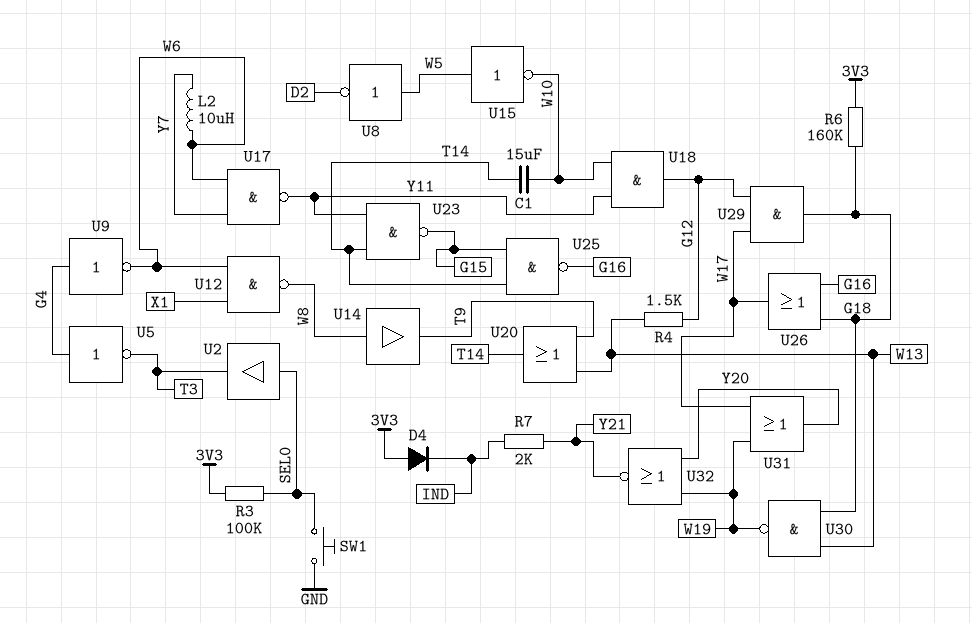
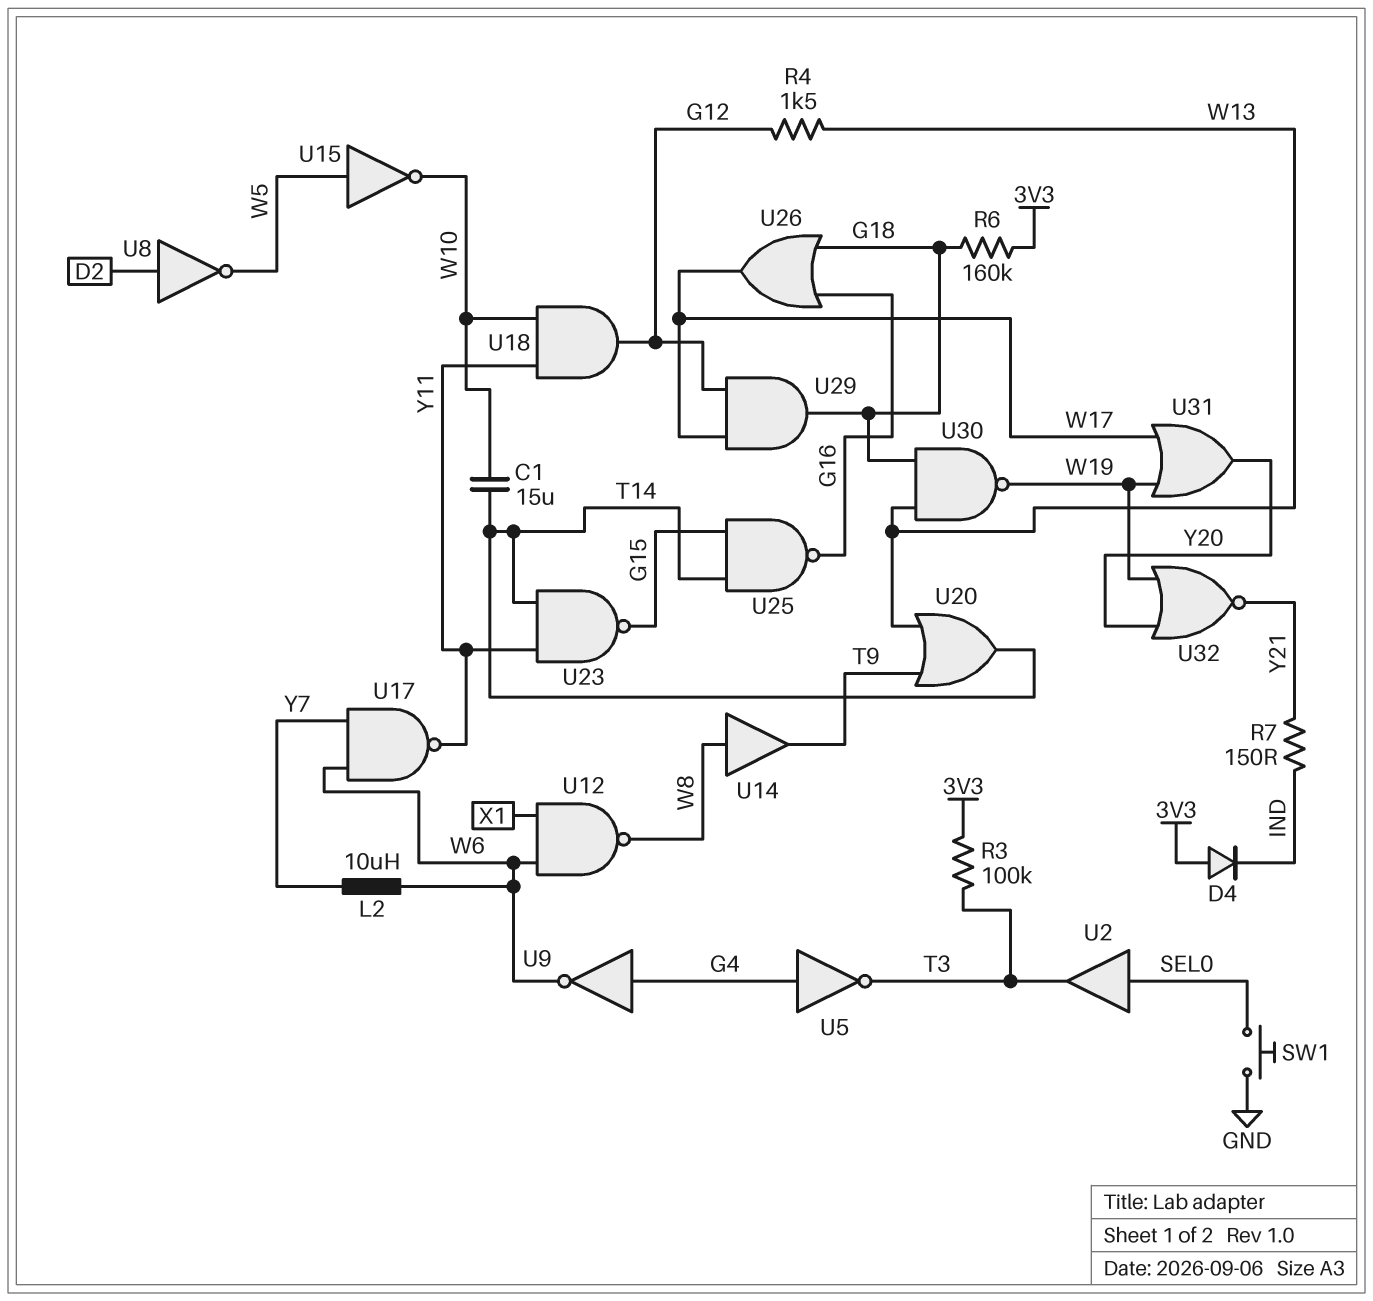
R3: 100k (3V3, SEL0) -> 100k (3V3, T3)
R7: 2k (IND, Y21) -> 150 (IND, Y21)
U8: NOT (in W5, out D2) -> NOT (in D2, out W5)

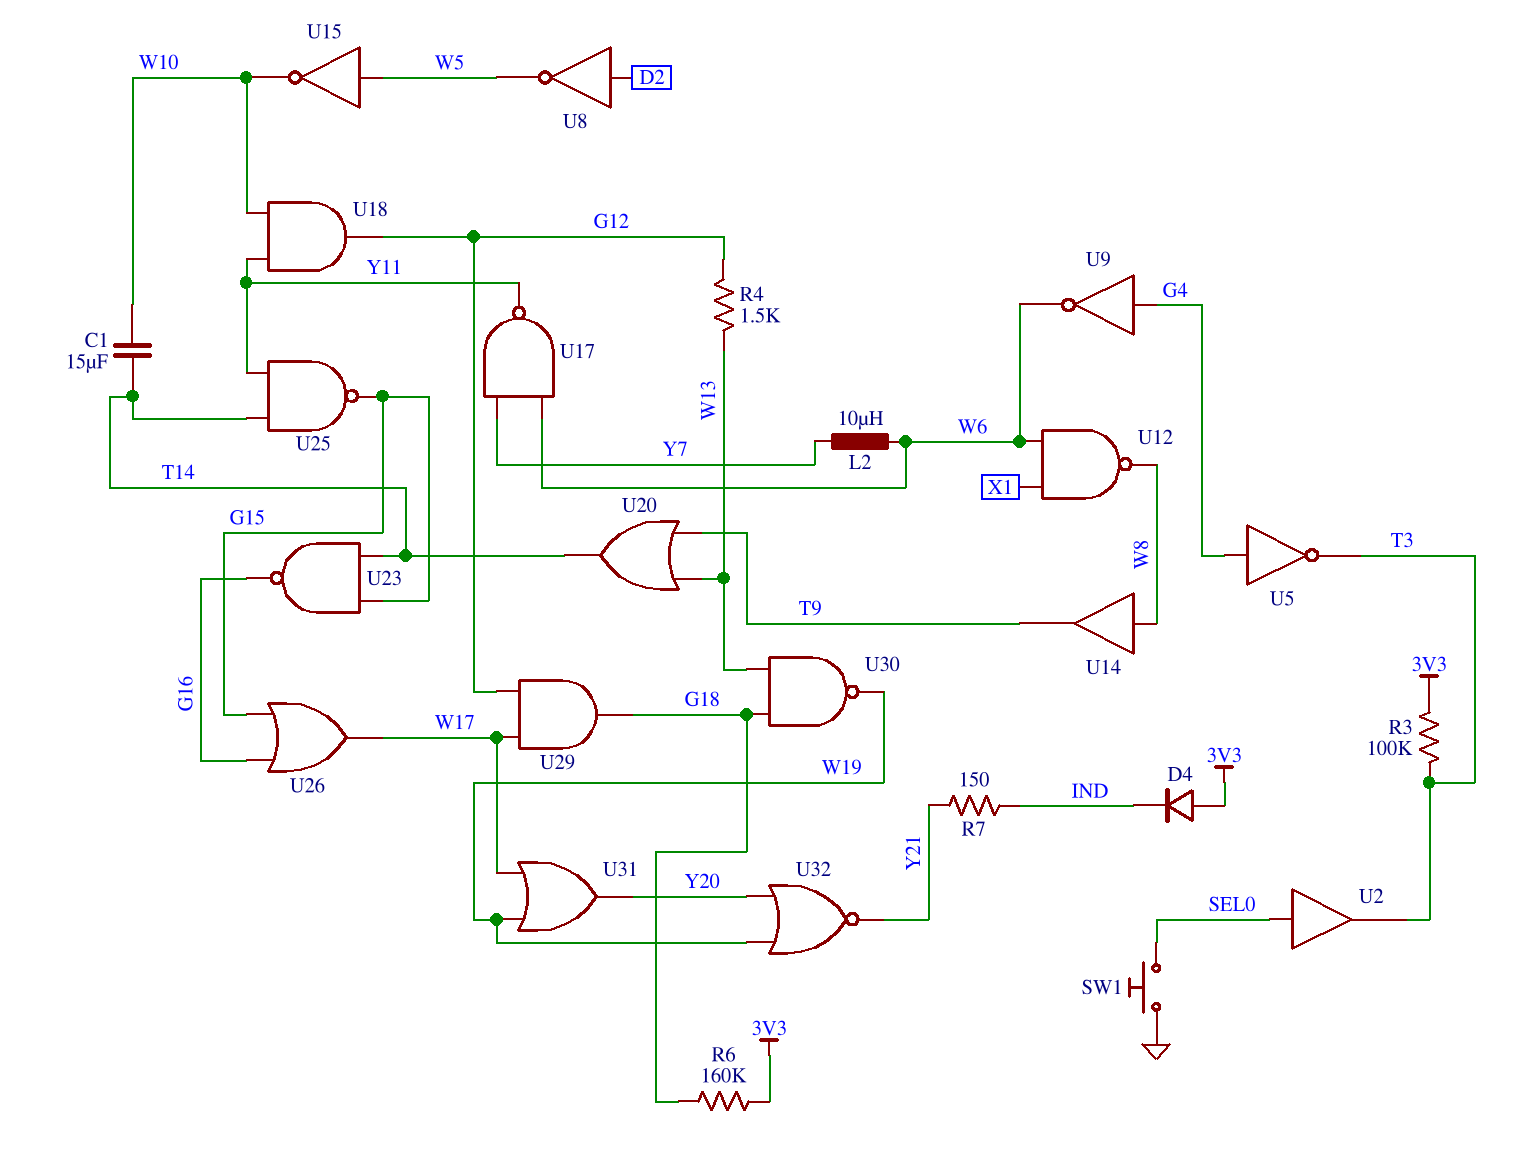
U23: NAND (in T14, in Y11, out G15) -> NAND (in G15, in T14, out G16)
U25: NAND (in G15, in T14, out G16) -> NAND (in T14, in Y11, out G15)
U26: OR (in G16, in G18, out W17) -> OR (in G15, in G16, out W17)

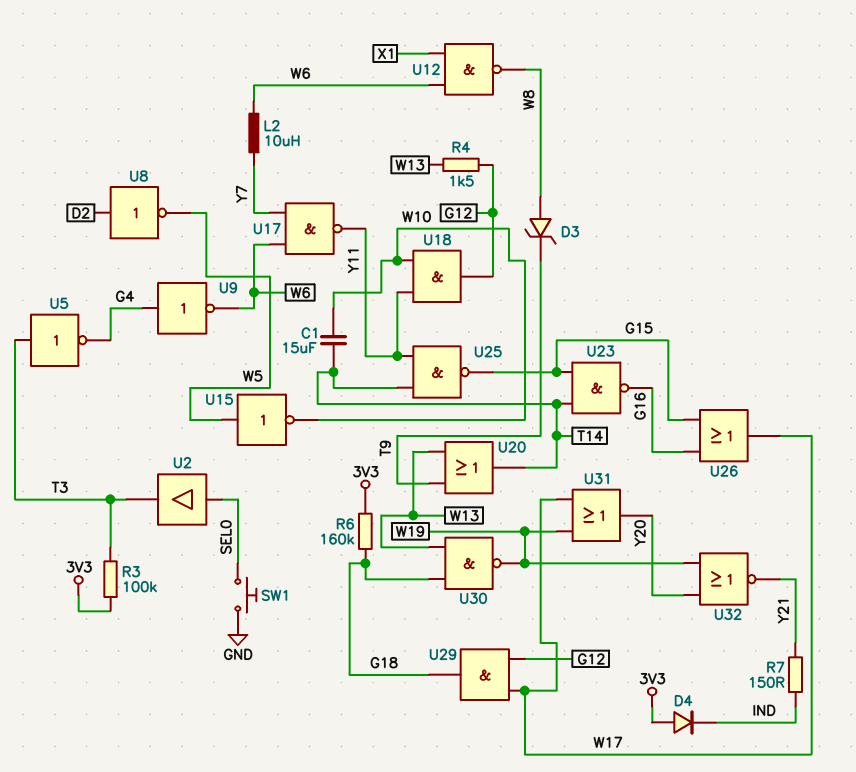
D3: none -> zener (A W8, K T9)
U5: NOT (in G4, out T3) -> NOT (in T3, out G4)
U14: buffer (in W8, out T9) -> none

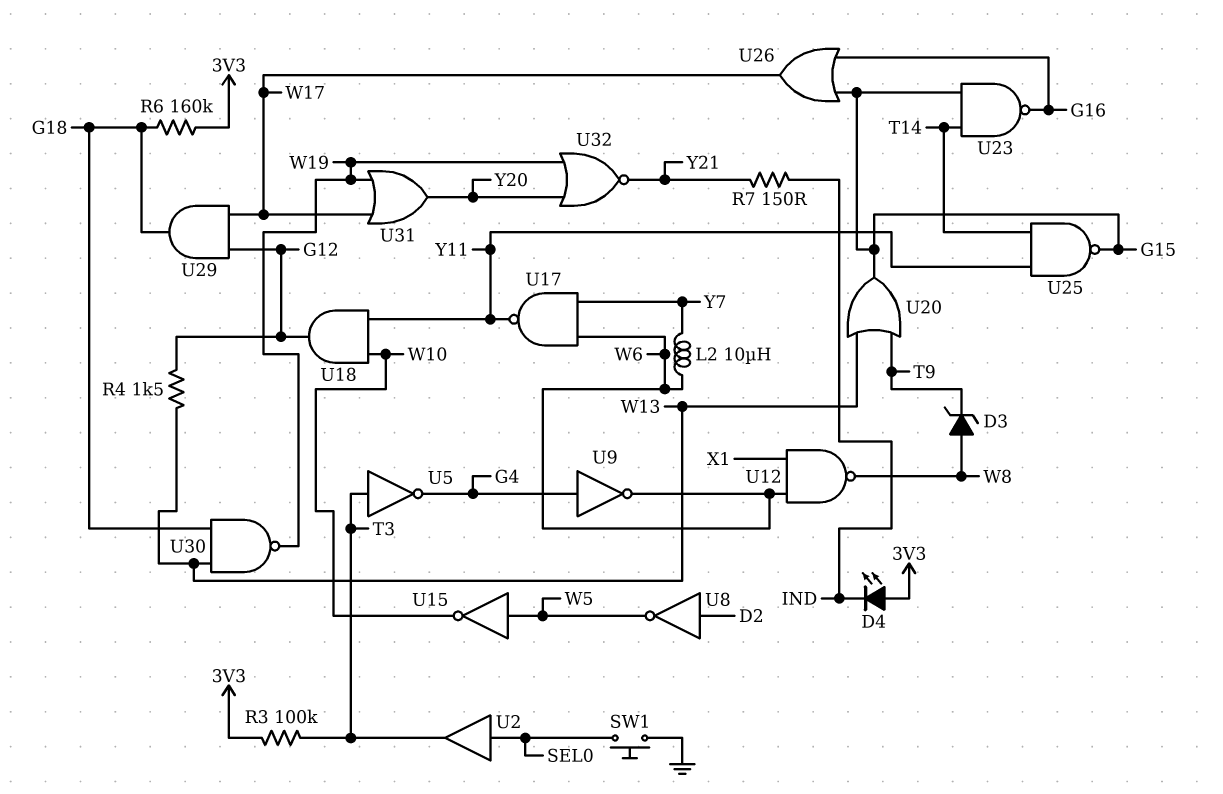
C1: 15uF (T14, W10) -> none
D4: diode (A 3V3, K IND) -> LED (A 3V3, K IND)
U20: OR (in T9, in W13, out T14) -> OR (in T9, in W13, out G15)

